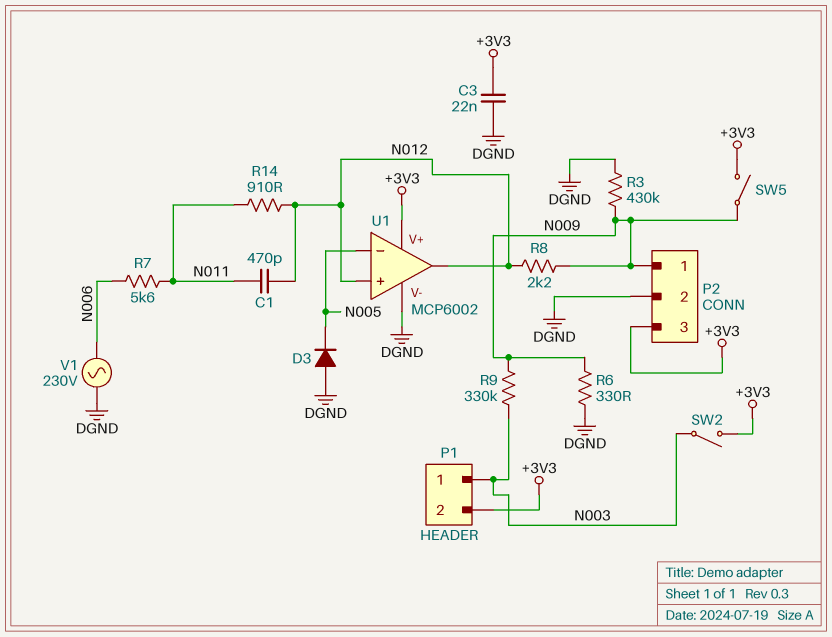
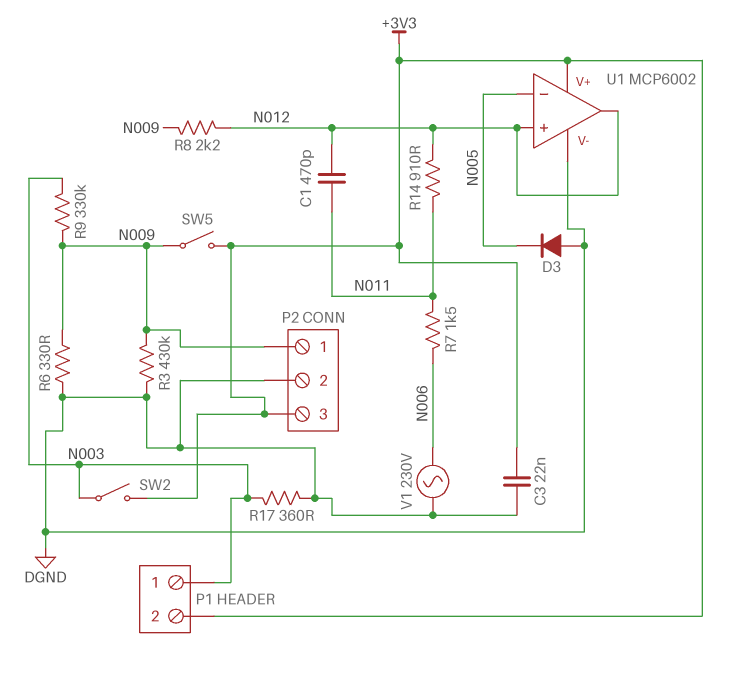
R7: 5.6k (N006, N011) -> 1.5k (N006, N011)
R17: none -> 360 (DGND, N003)

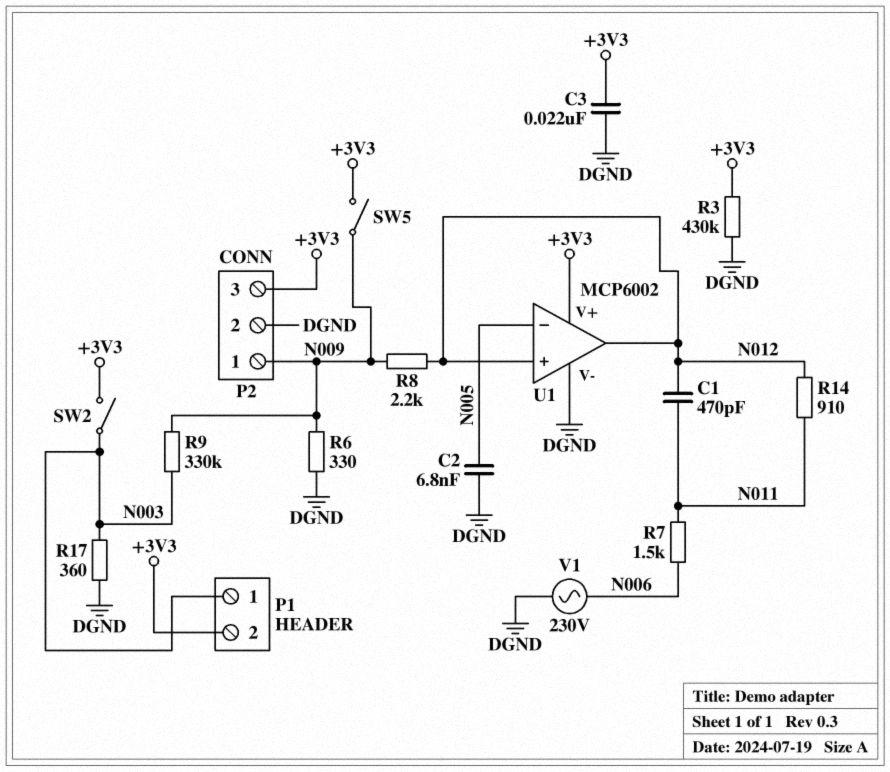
C2: none -> 6.8nF (DGND, N005)
D3: diode (A DGND, K N005) -> none
R3: 430k (DGND, N009) -> 430k (+3V3, DGND)

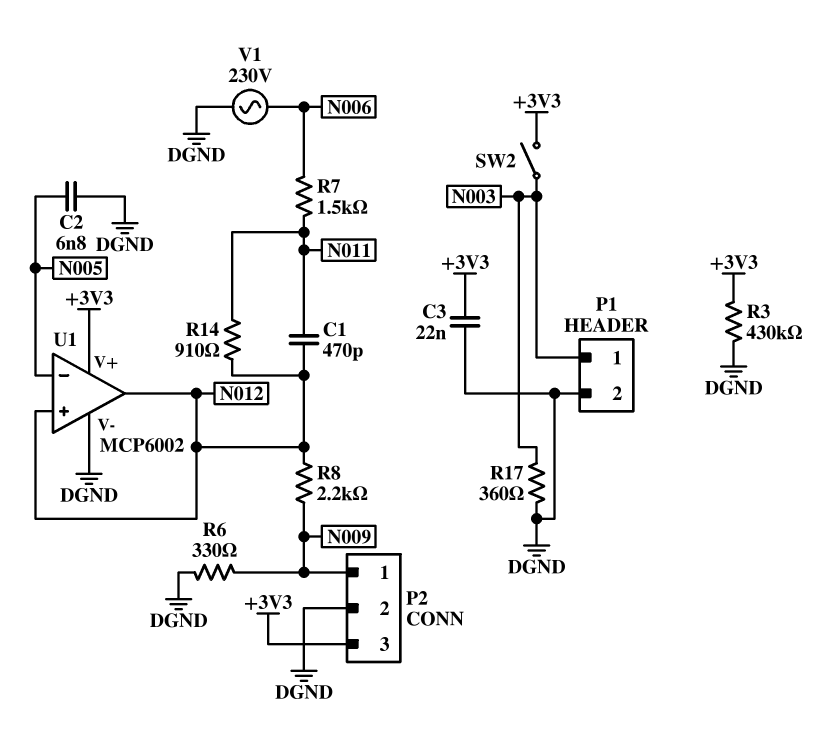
P1 pin 2: +3V3 -> DGND
R9: 330k (N003, N009) -> none
SW5: switch (+3V3, N009) -> none

